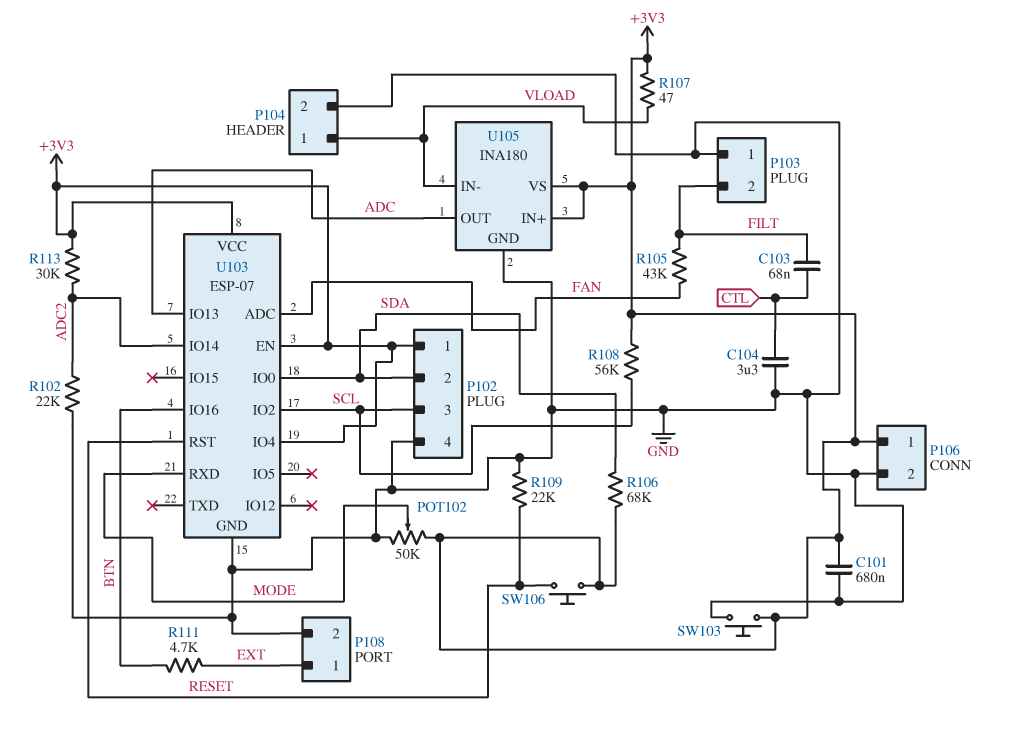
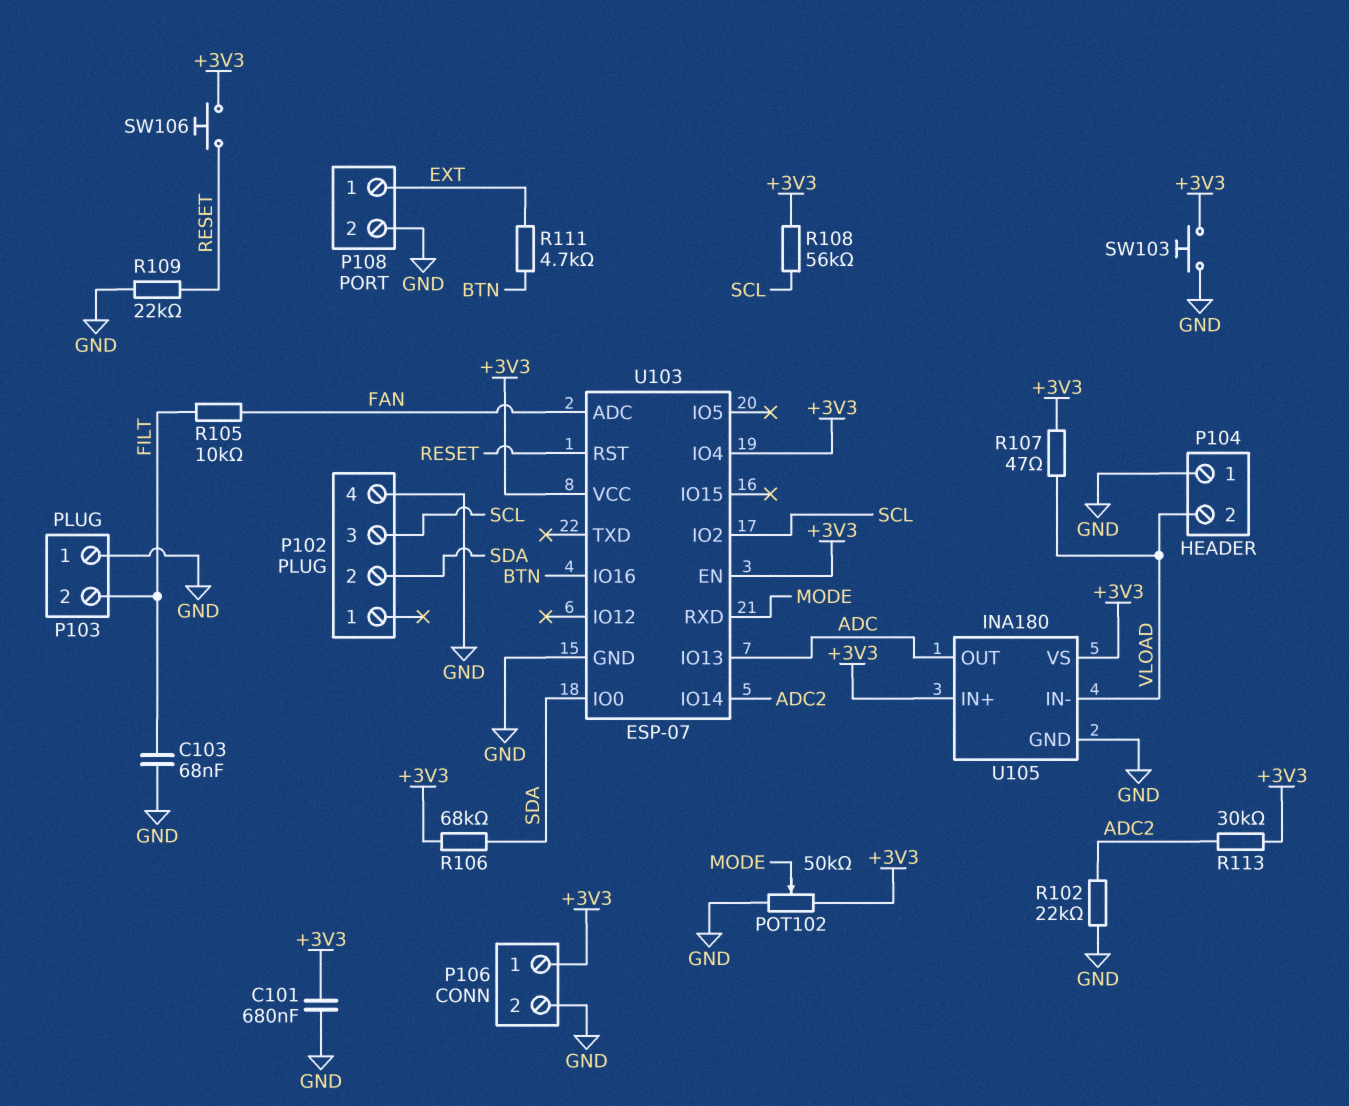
C103: 68nF (CTL, FILT) -> 68nF (FILT, GND)
C104: 3.3uF (CTL, GND) -> none
P102 pin 1: +3V3 -> none
P104 pin 1: VLOAD -> GND
P104 pin 2: GND -> VLOAD
R105: 43k (FAN, FILT) -> 10k (FAN, FILT)

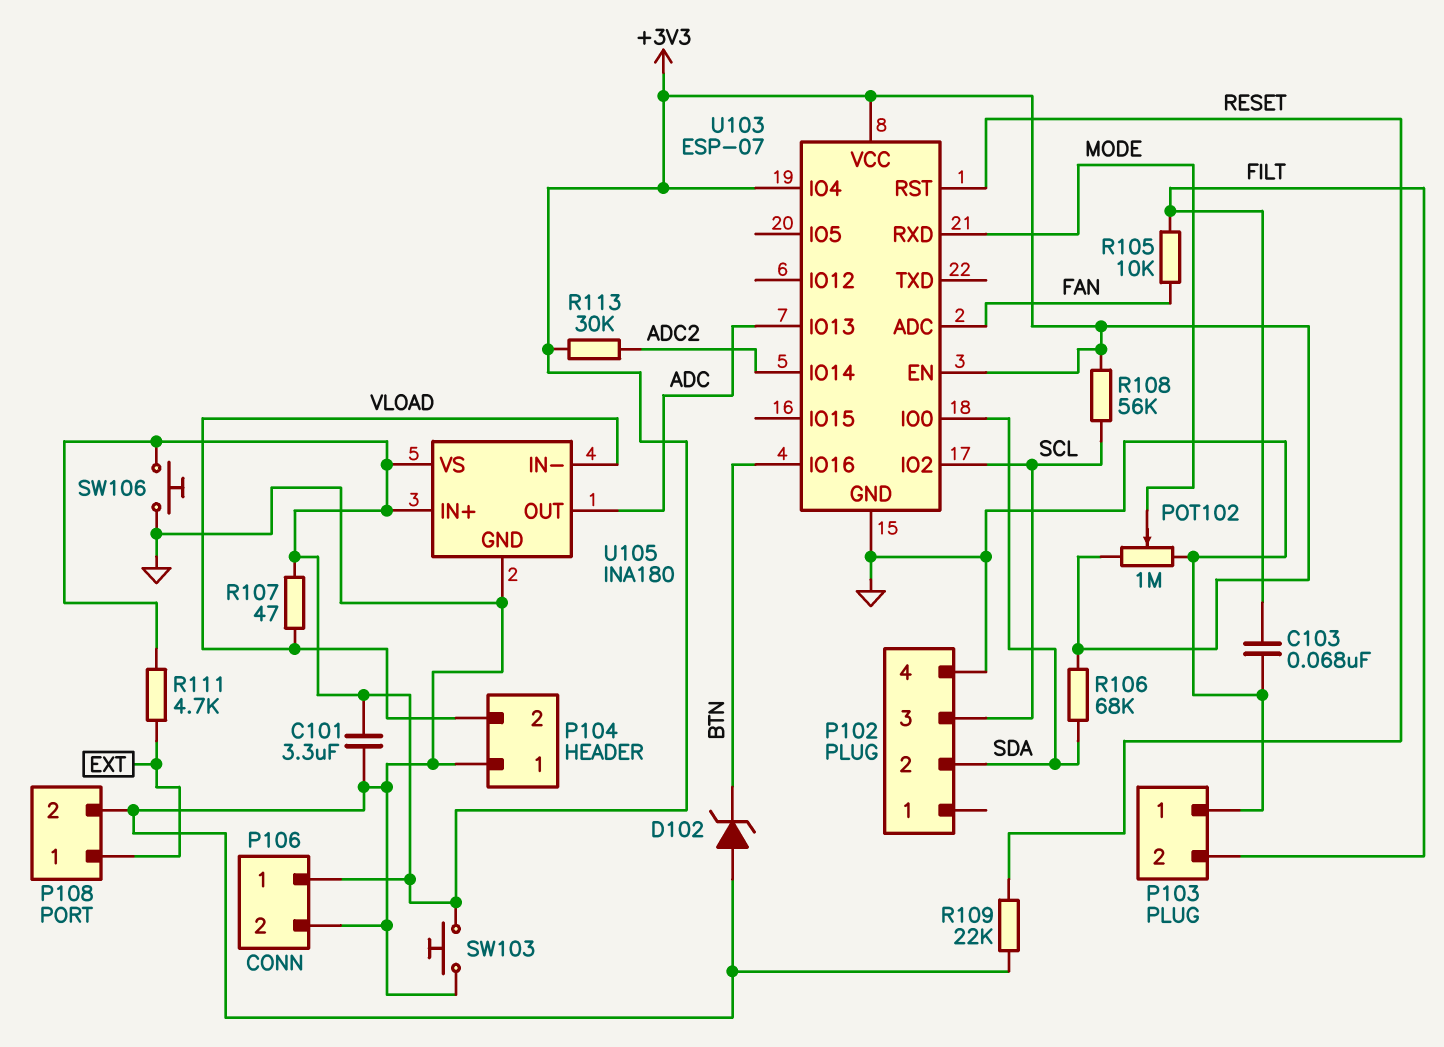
C101: 680nF (+3V3, GND) -> 3.3uF (+3V3, GND)
D102: none -> zener (A GND, K BTN)
POT102: 50k (+3V3, GND, wiper MODE) -> 1M (+3V3, GND, wiper MODE)
R102: 22k (ADC2, GND) -> none
R111: 4.7k (BTN, EXT) -> 4.7k (+3V3, EXT)
SW106: button (+3V3, RESET) -> button (+3V3, GND)

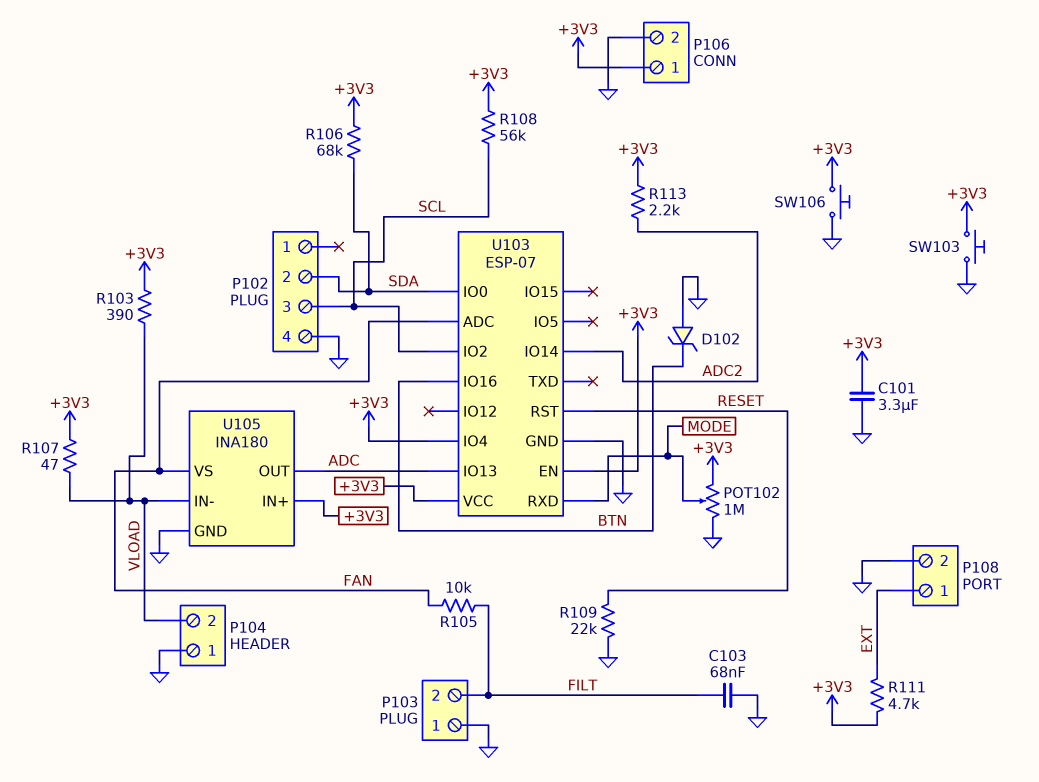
R103: none -> 390 (+3V3, VLOAD)
R113: 30k (+3V3, ADC2) -> 2.2k (+3V3, ADC2)
U105 pin VS: +3V3 -> FAN

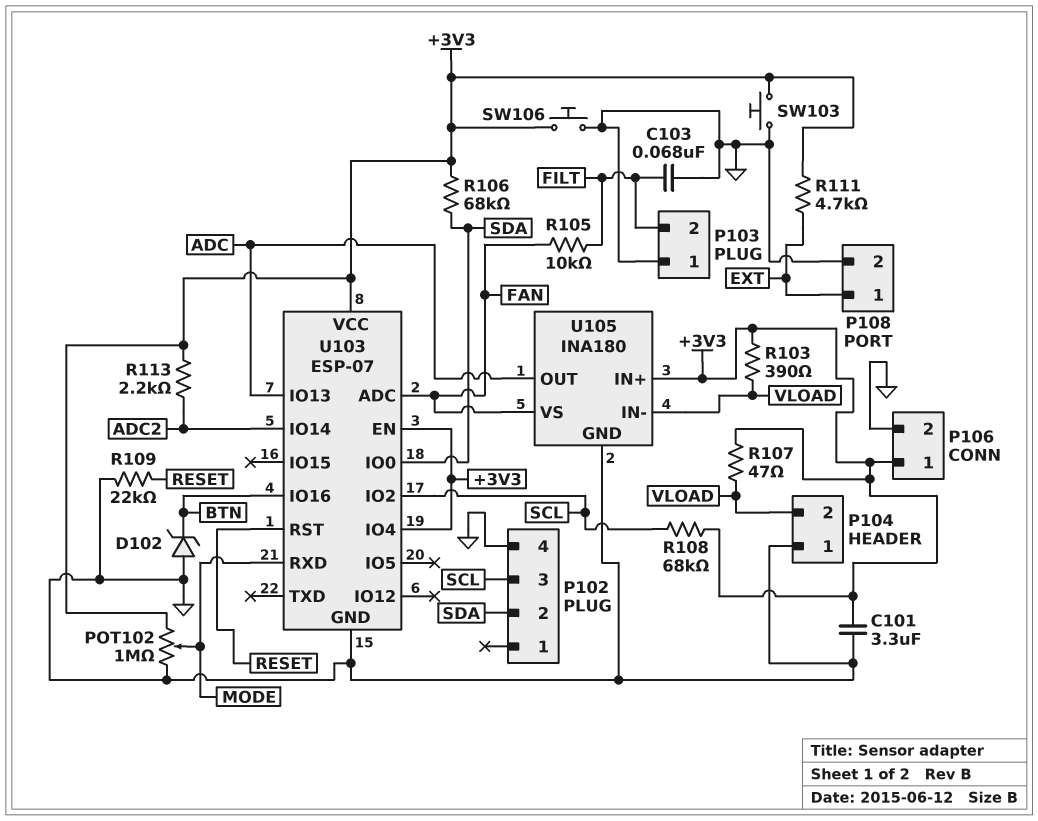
R108: 56k (+3V3, SCL) -> 68k (+3V3, SCL)

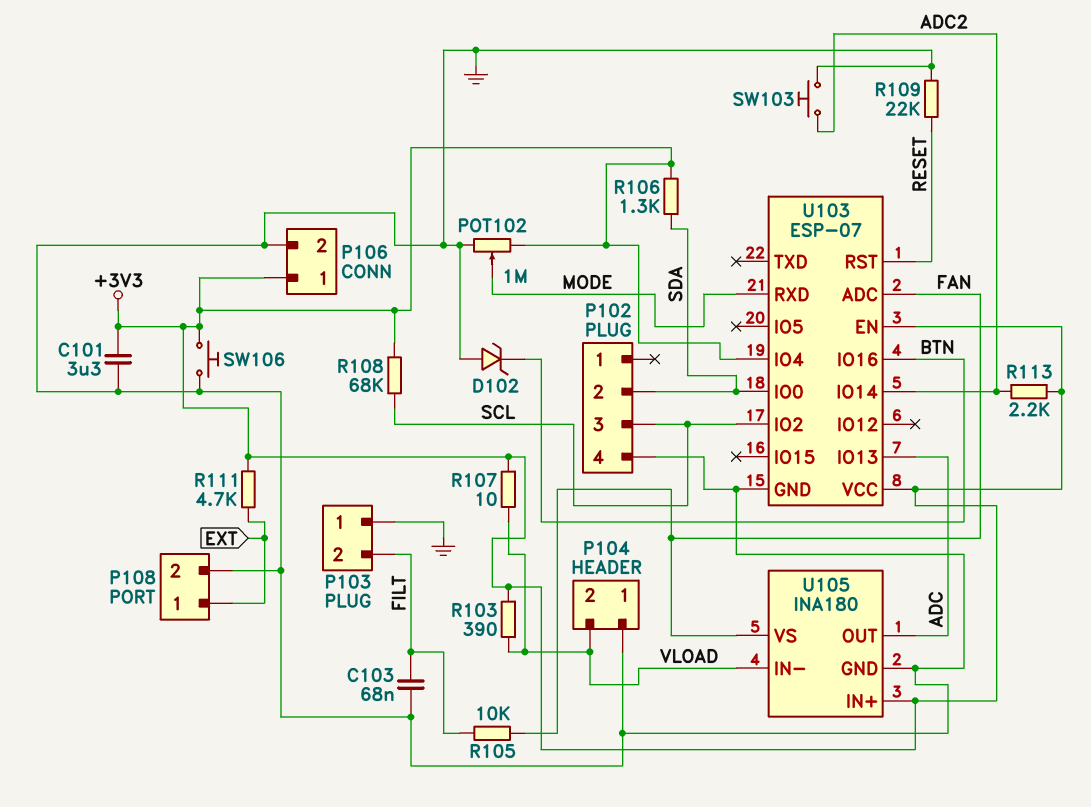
R106: 68k (+3V3, SDA) -> 1.3k (+3V3, SDA)
R107: 47 (+3V3, VLOAD) -> 10 (+3V3, VLOAD)
SW103: button (+3V3, GND) -> button (ADC2, GND)

